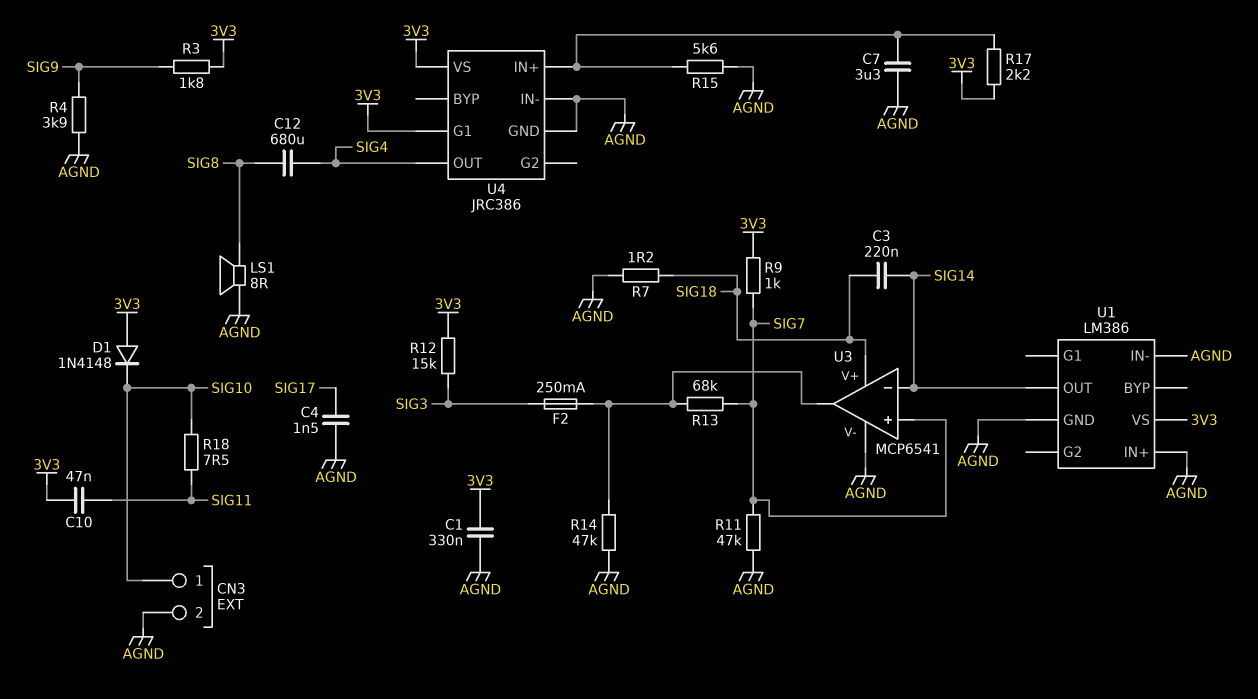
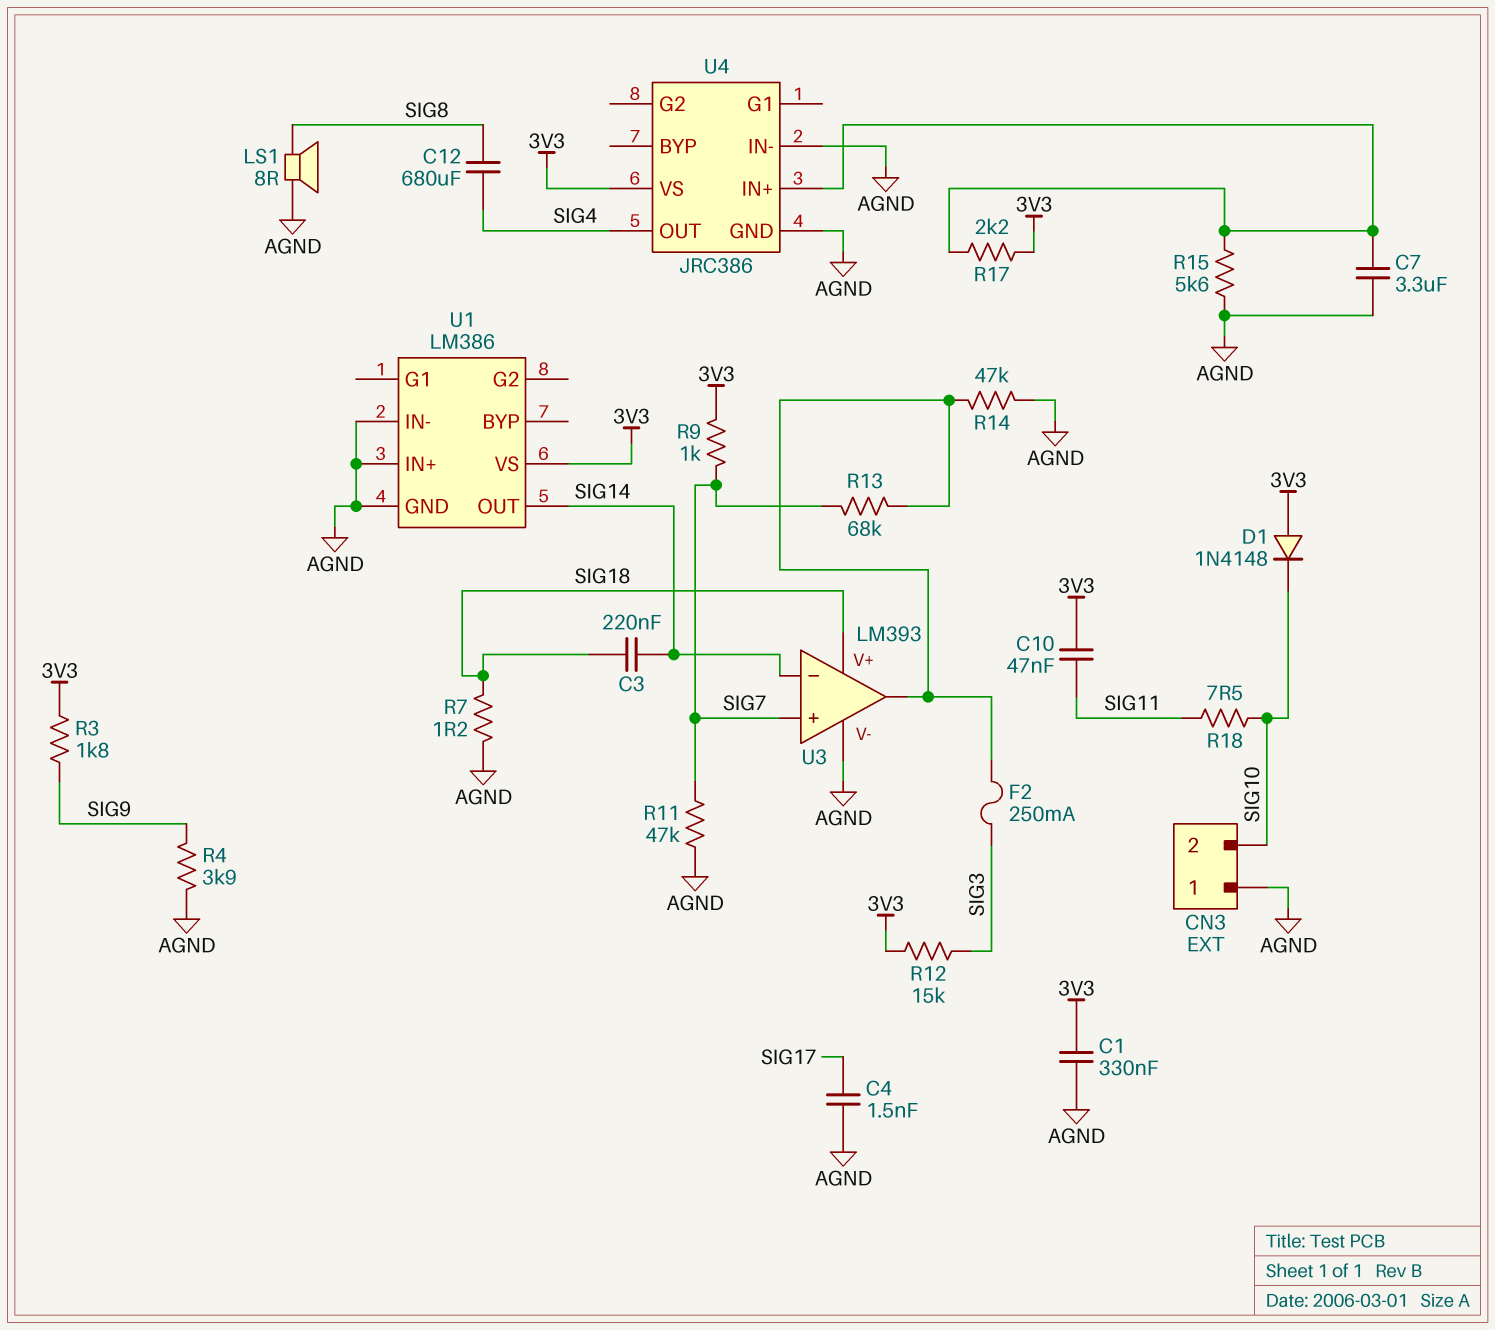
CN3 pin 1: SIG10 -> AGND
CN3 pin 2: AGND -> SIG10
U3: MCP6541 -> LM393
U4 pin G1: 3V3 -> none

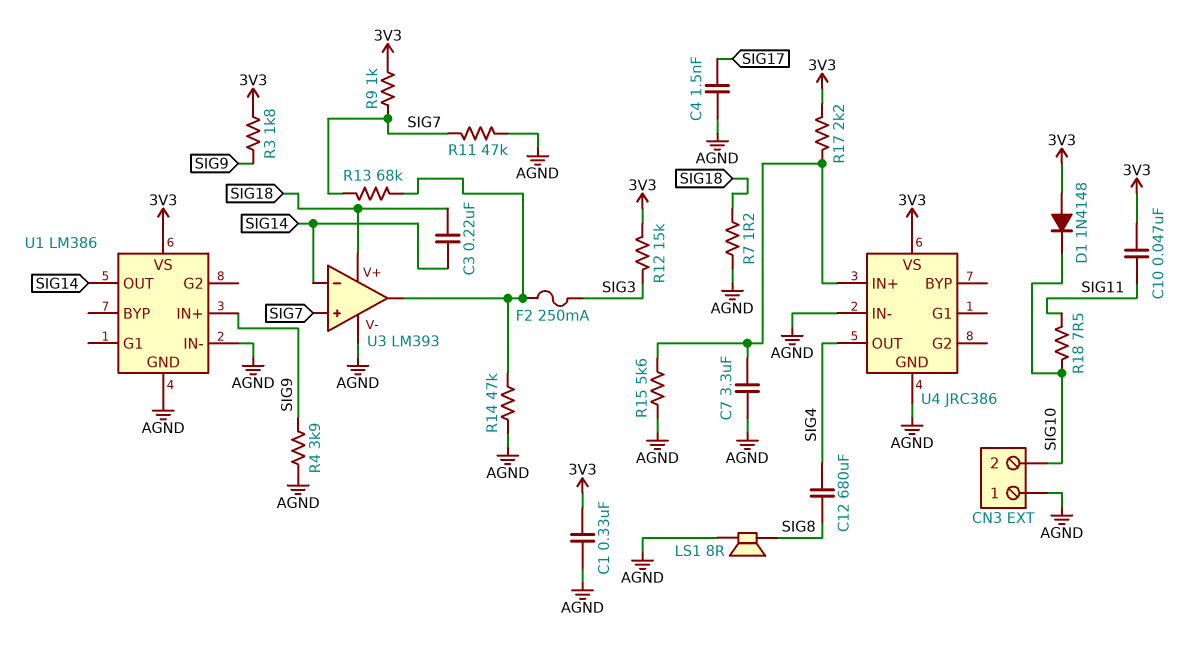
U1 pin IN+: AGND -> SIG9

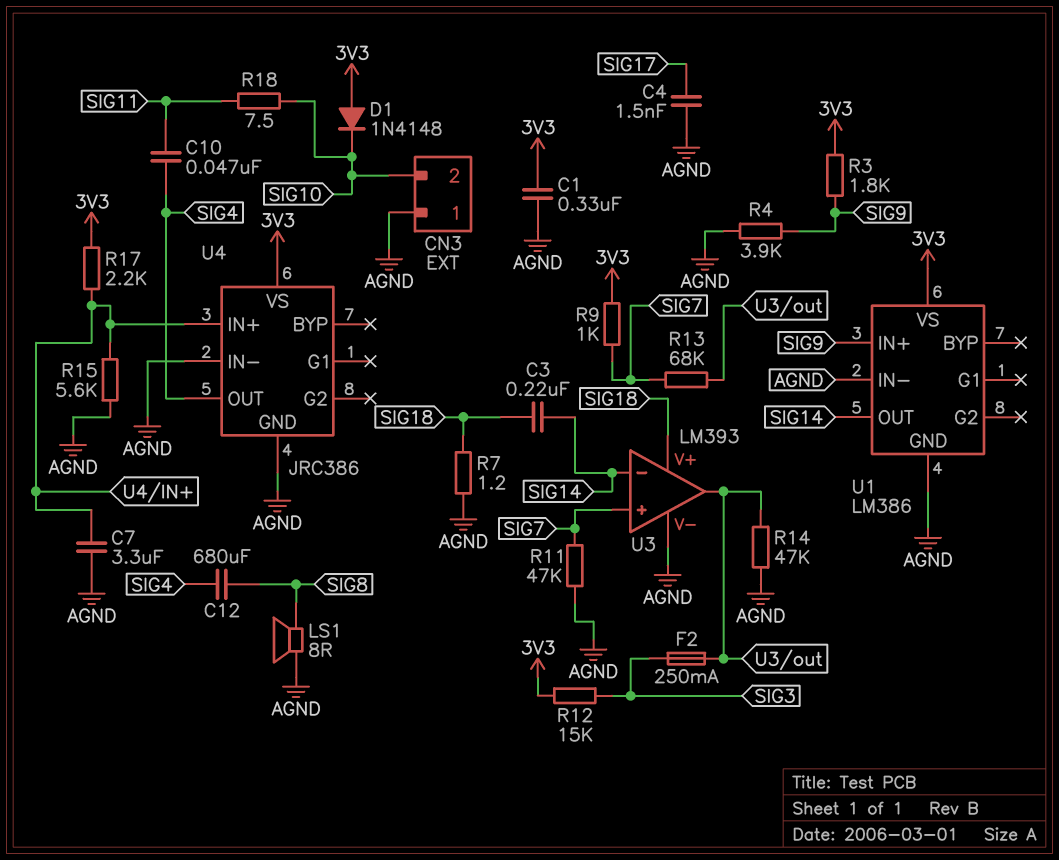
C10: 47nF (3V3, SIG11) -> 47nF (SIG4, SIG11)

